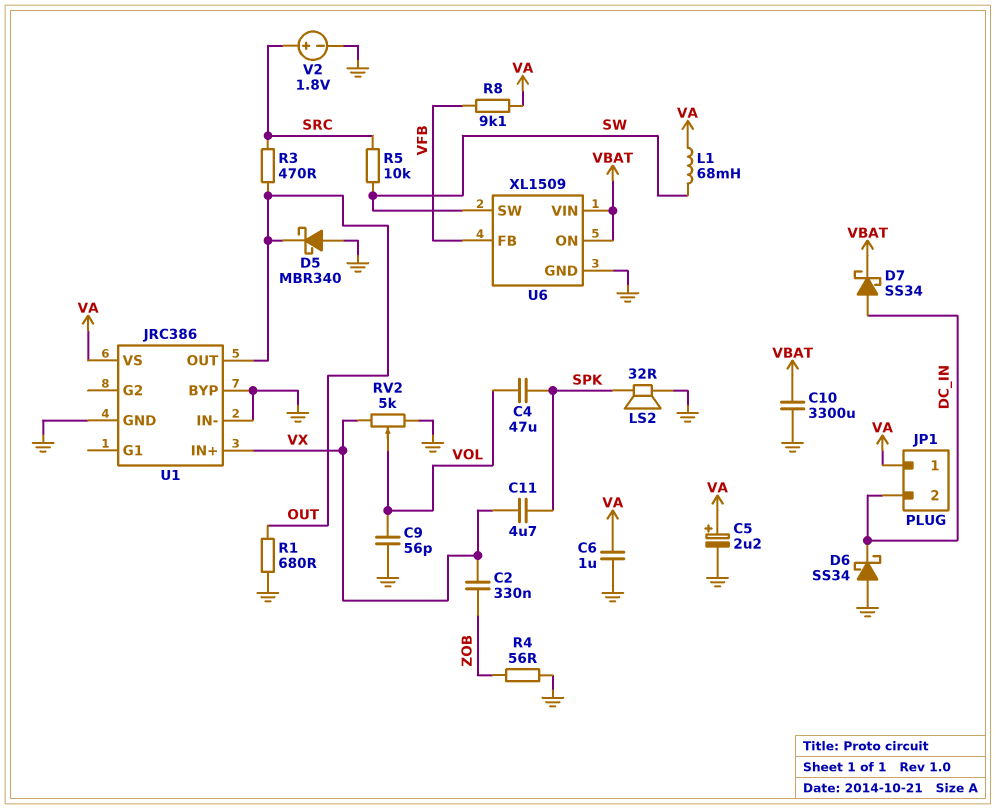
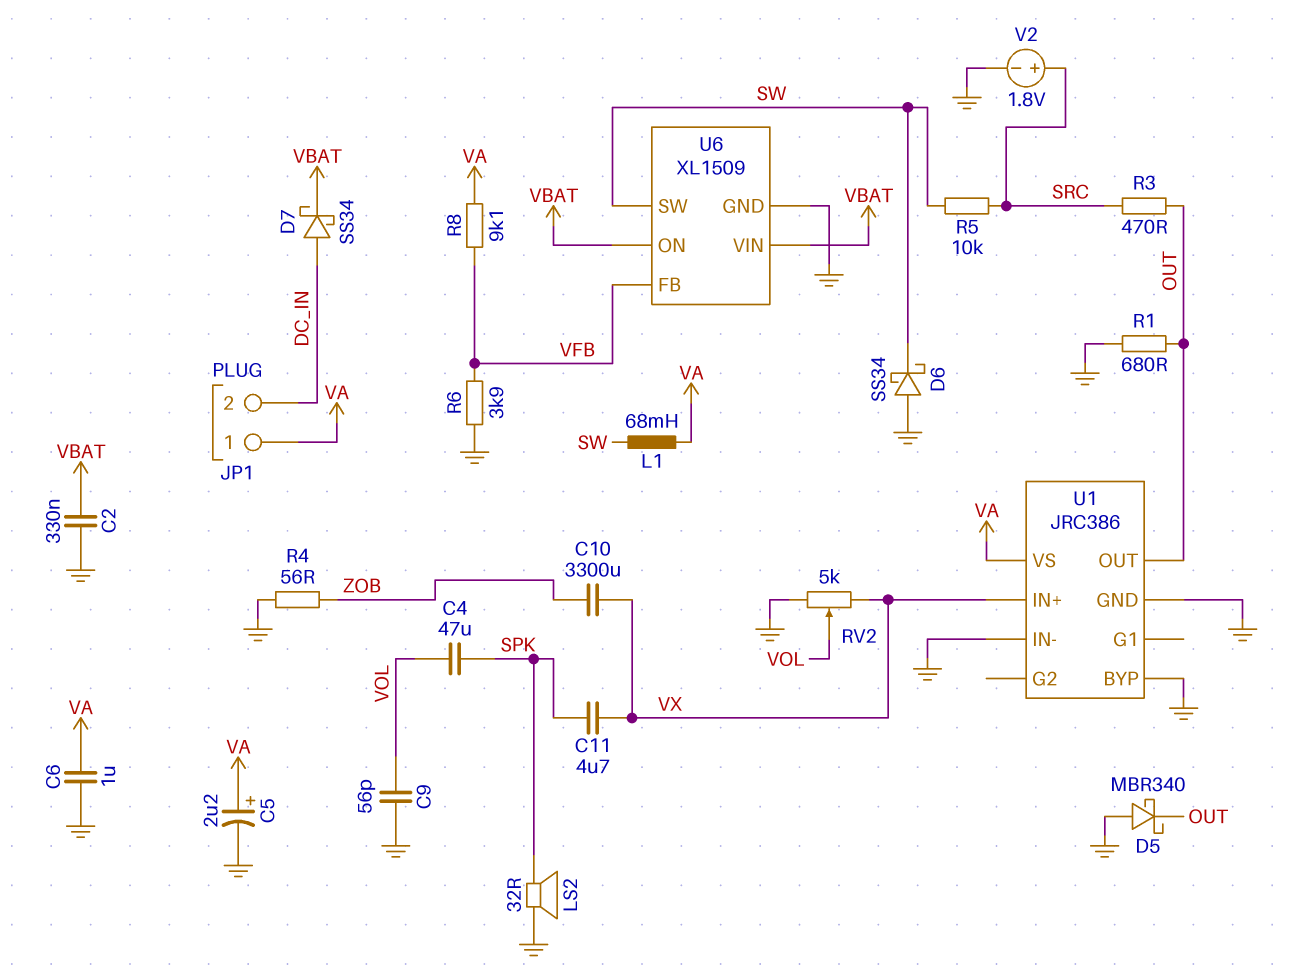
C2: 330nF (VX, ZOB) -> 330nF (GND, VBAT)
C10: 3300uF (GND, VBAT) -> 3300uF (VX, ZOB)
D6: schottky SS34 (A GND, K DC_IN) -> schottky SS34 (A GND, K SW)
R6: none -> 3.9k (GND, VFB)

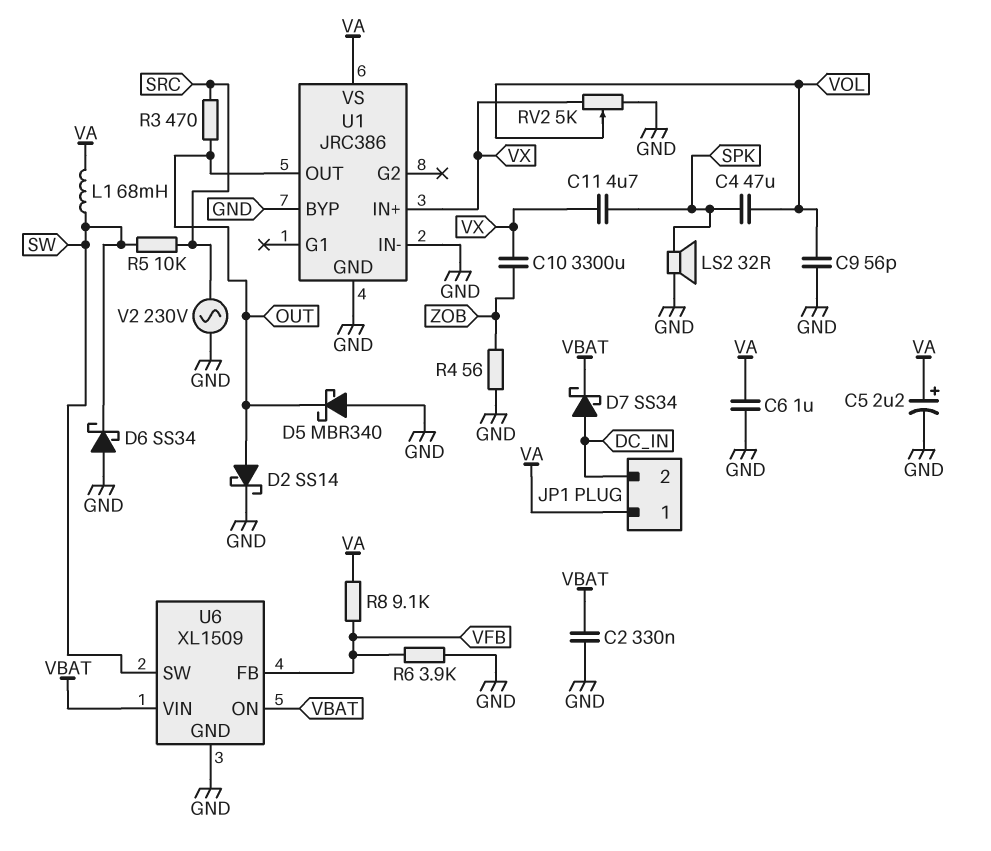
D2: none -> schottky SS14 (A OUT, K GND)
R1: 680 (GND, OUT) -> none
V2: 1.8V (plus SRC, minus GND) -> AC 230V (GND, SRC)

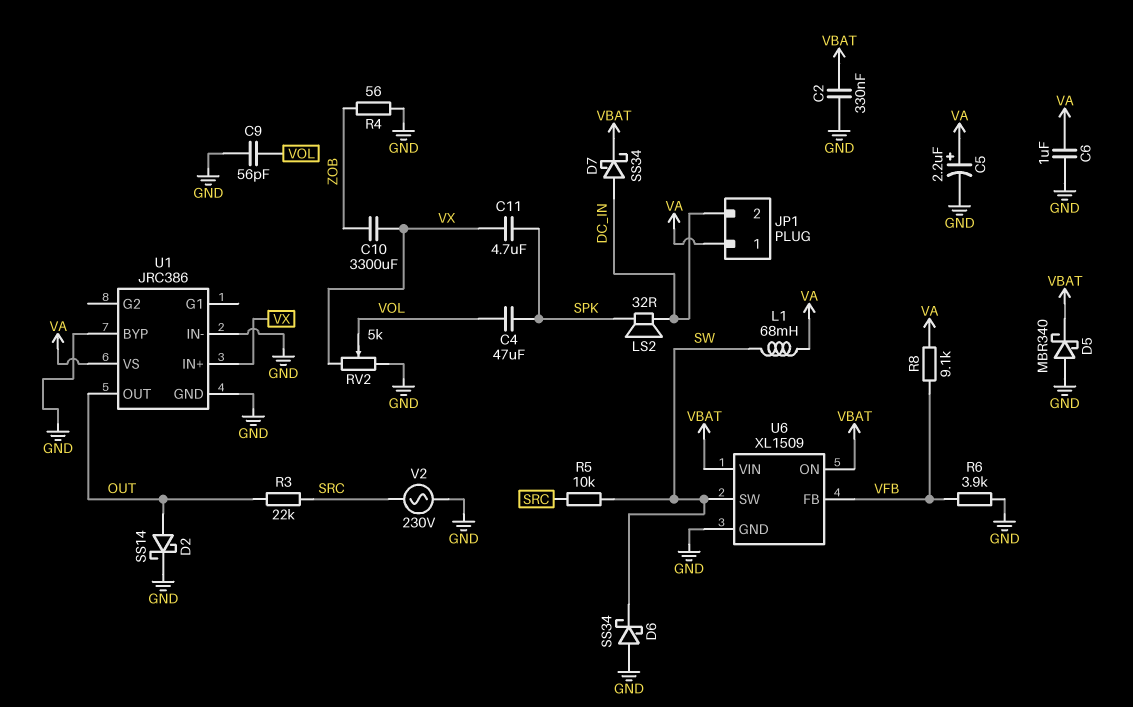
D5: schottky MBR340 (A GND, K OUT) -> schottky MBR340 (A GND, K VBAT)
LS2: speaker 32R (GND, SPK) -> speaker 32R (DC_IN, SPK)
R3: 470 (OUT, SRC) -> 22k (OUT, SRC)

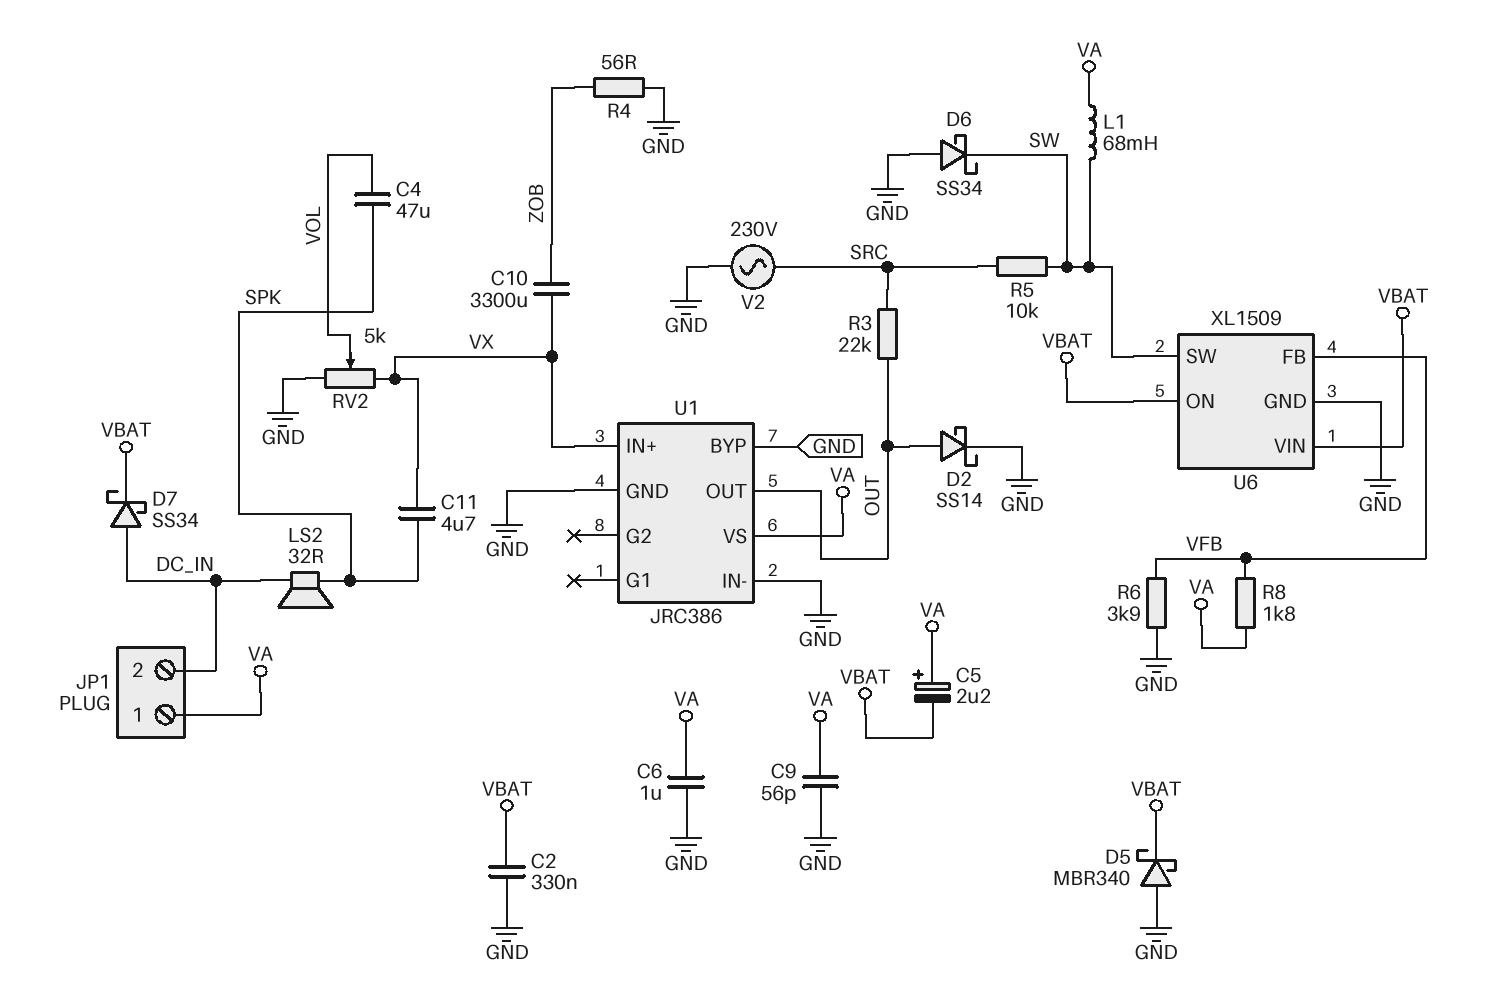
C5: 2.2uF (plus VA, minus GND) -> 2.2uF (plus VA, minus VBAT)
C9: 56pF (GND, VOL) -> 56pF (GND, VA)
R8: 9.1k (VA, VFB) -> 1.8k (VA, VFB)

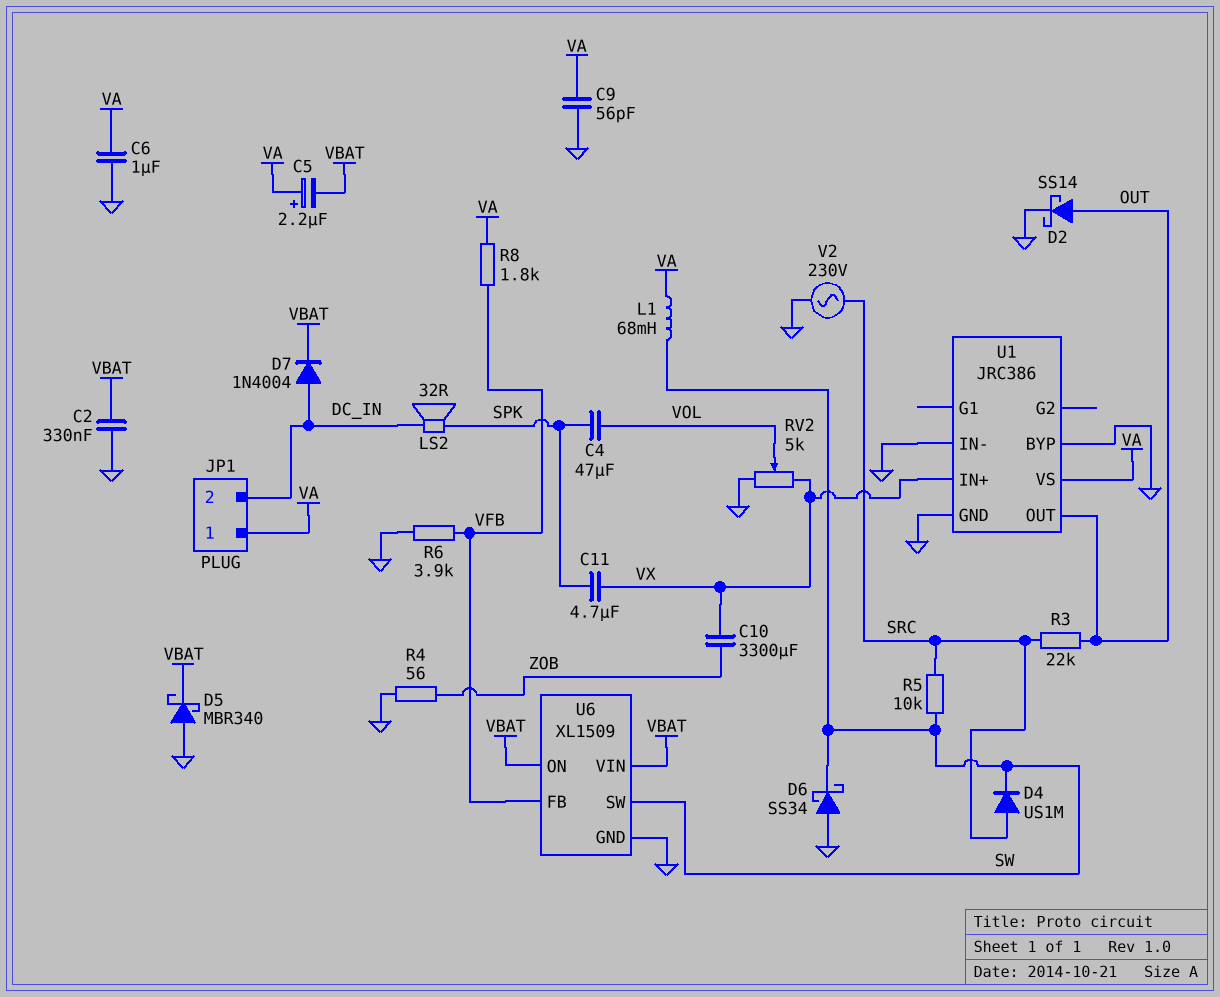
D4: none -> diode US1M (A SRC, K SW)
D7: schottky SS34 (A DC_IN, K VBAT) -> diode 1N4004 (A DC_IN, K VBAT)

